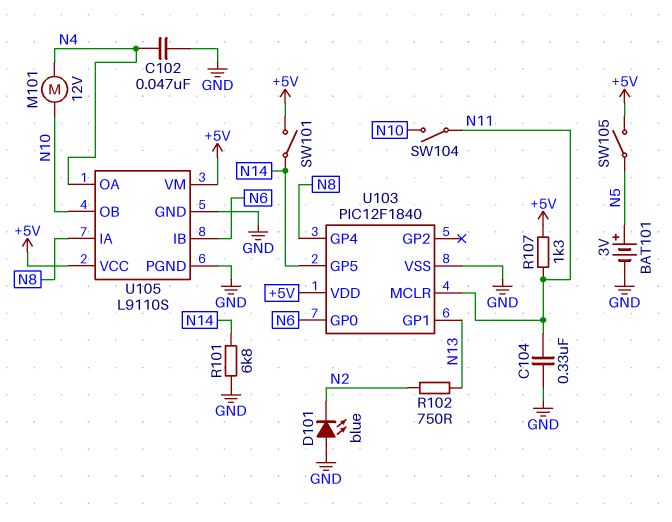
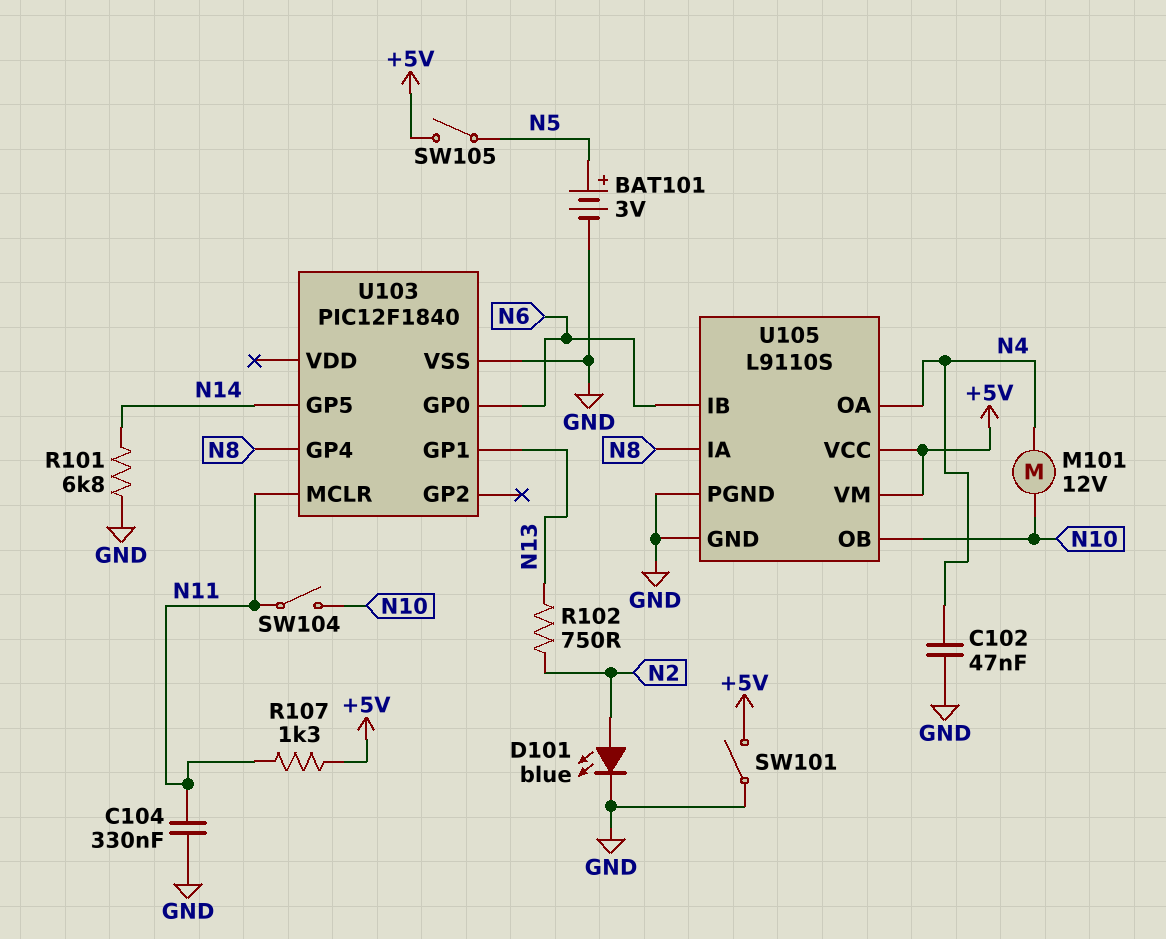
D101: LED blue (A GND, K N2) -> LED blue (A N2, K GND)
SW101: switch (+5V, N14) -> switch (+5V, GND)
U103 pin VDD: +5V -> none

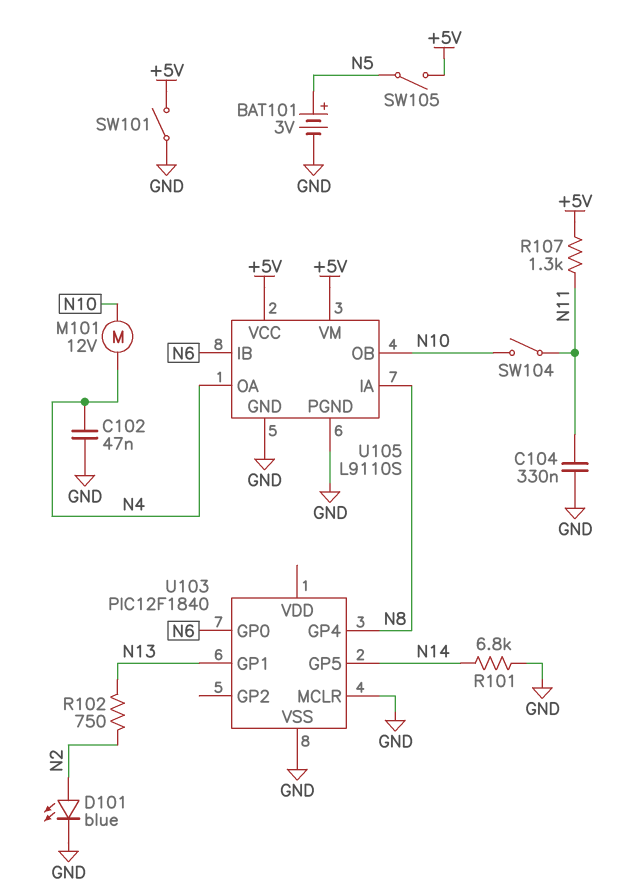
U103 pin MCLR: N11 -> GND

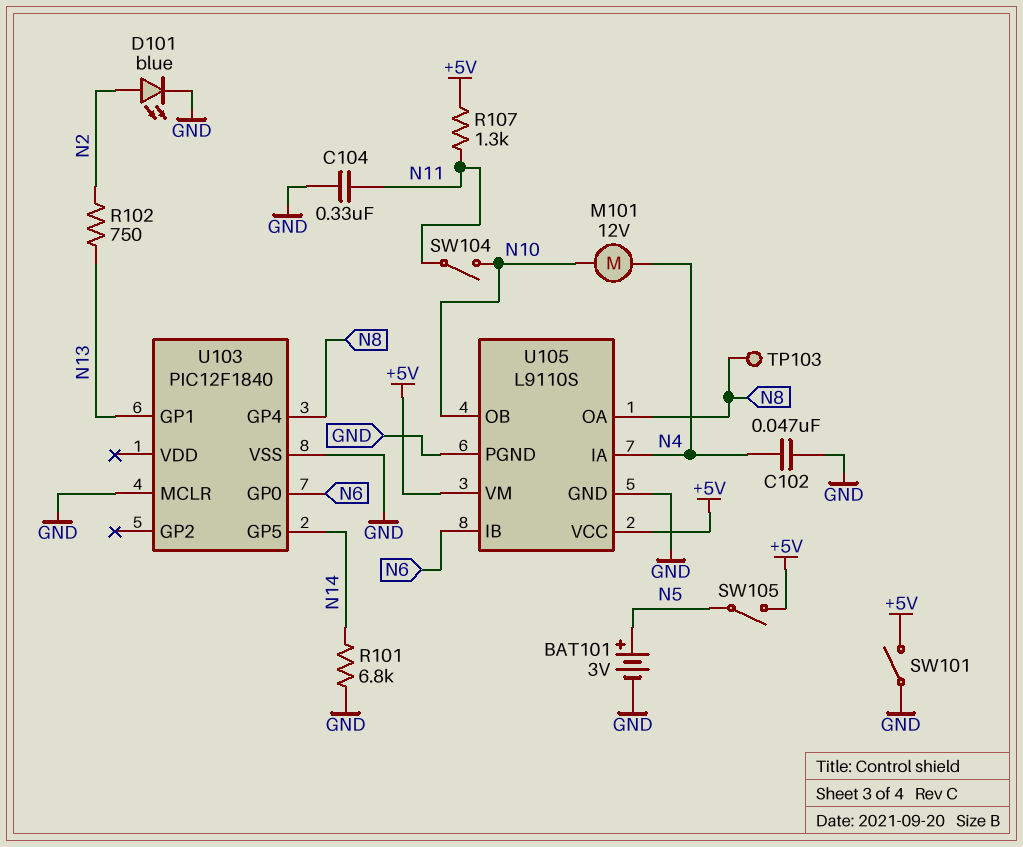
TP103: none -> test point (N8)
U105 pin IA: N8 -> N4
U105 pin OA: N4 -> N8

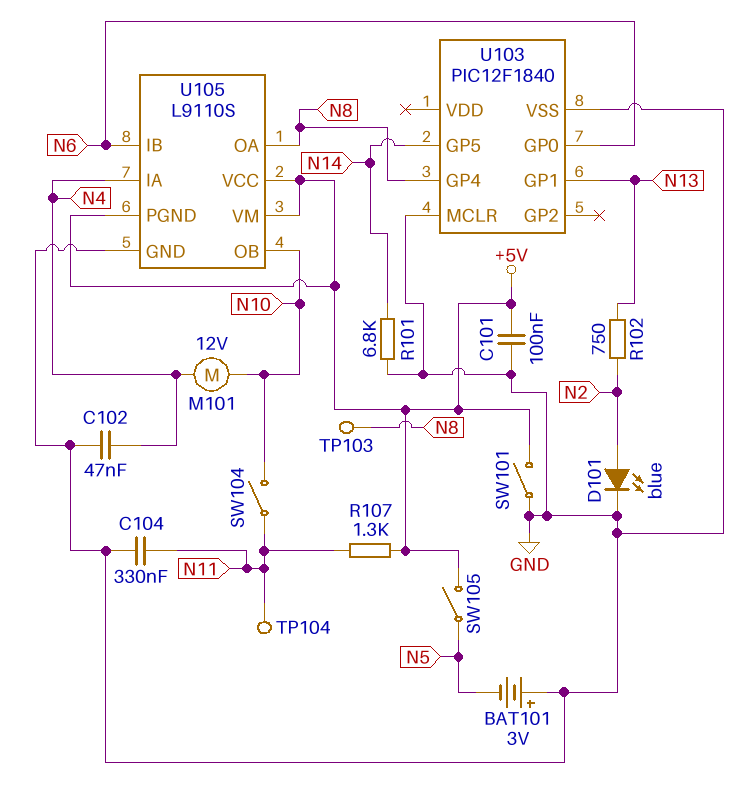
BAT101: 3V (plus N5, minus GND) -> 3V (plus GND, minus N5)
C101: none -> 100nF (+5V, GND)
TP104: none -> test point (N11)
U105 pin PGND: GND -> +5V

